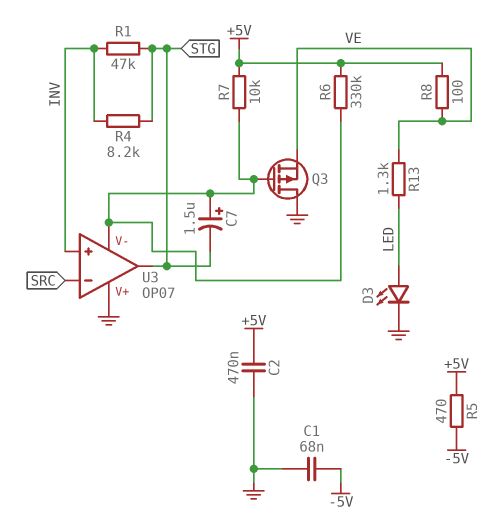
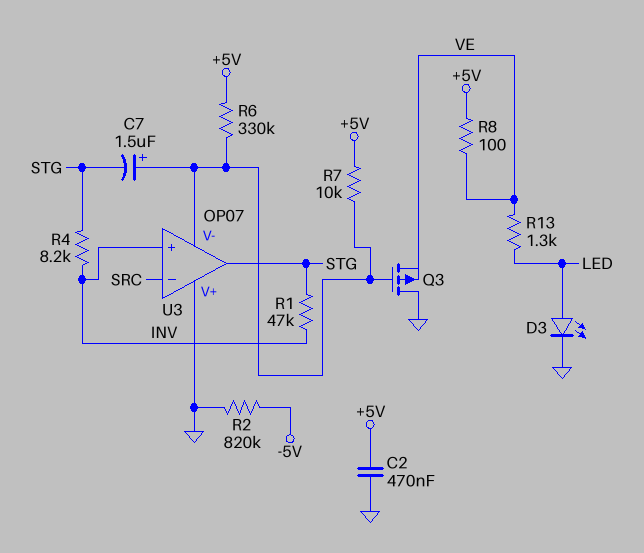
C1: 68nF (-5V, GND) -> none
R2: none -> 820k (-5V, GND)
R5: 470 (+5V, -5V) -> none

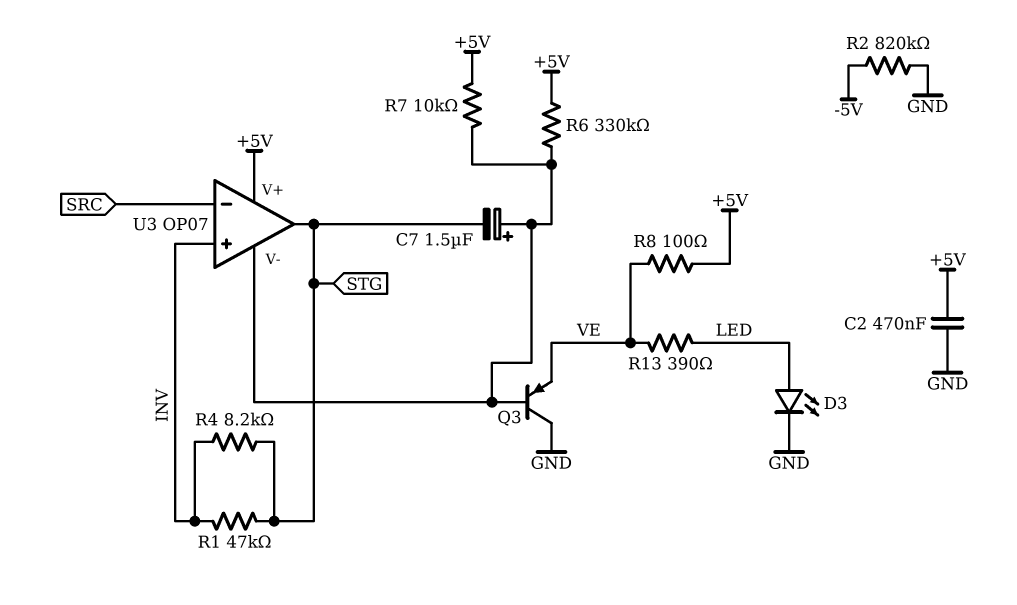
Q3: PMOS (G U3/V-, D GND, S VE) -> PNP (B U3/V-, C GND, E VE)
R13: 1.3k (LED, VE) -> 390 (LED, VE)
U3 pin V+: GND -> +5V

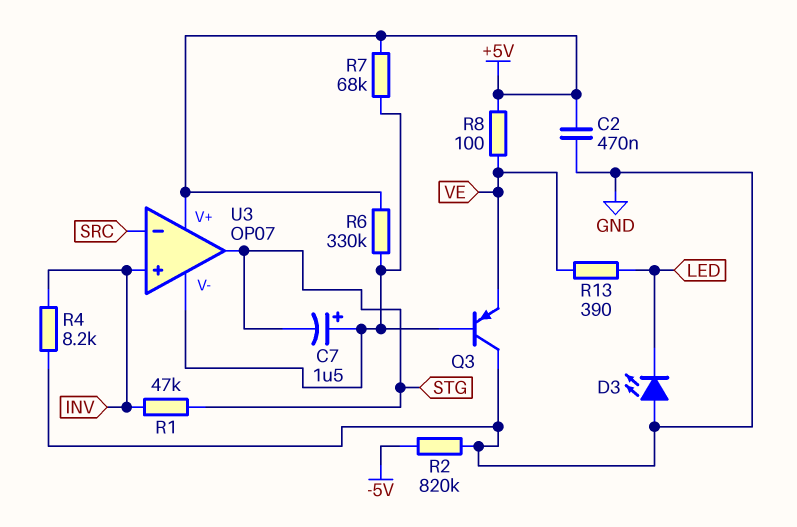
D3: LED (A LED, K GND) -> LED (A GND, K LED)
R4: 8.2k (INV, STG) -> 8.2k (GND, INV)
R7: 10k (+5V, U3/V-) -> 68k (+5V, U3/V-)

